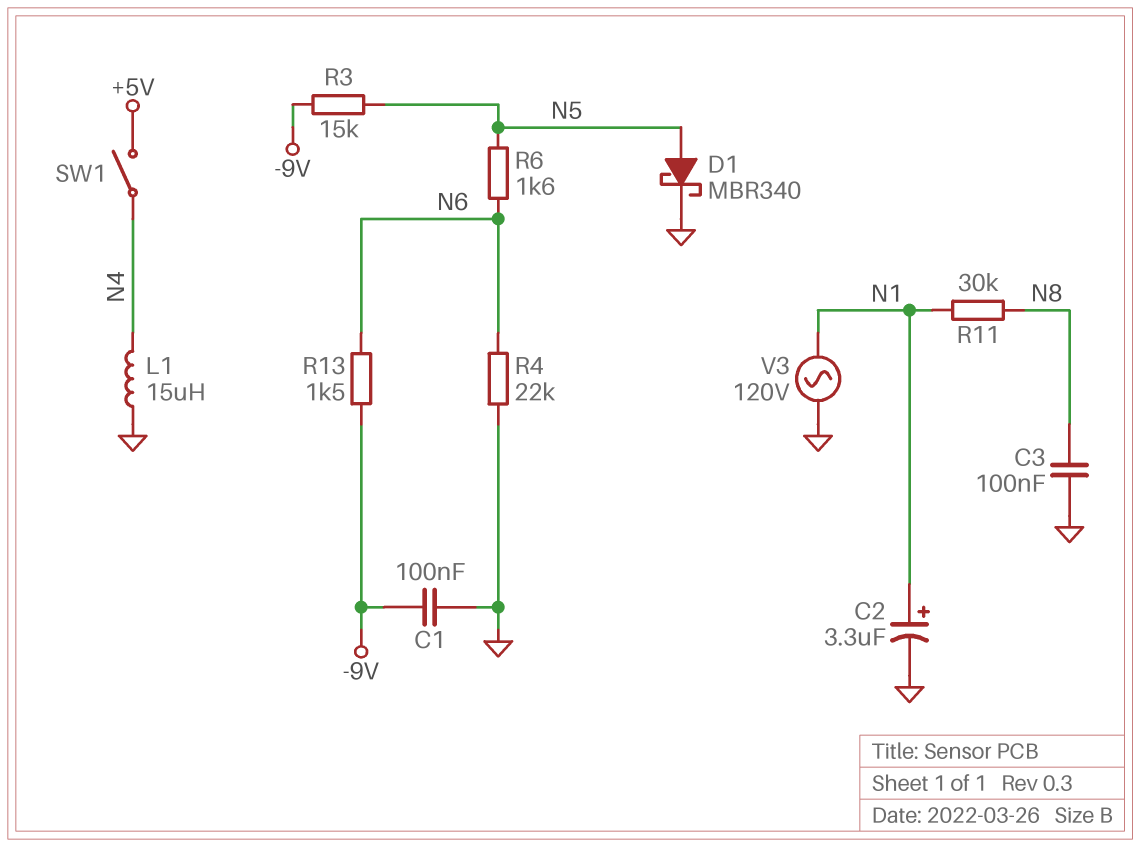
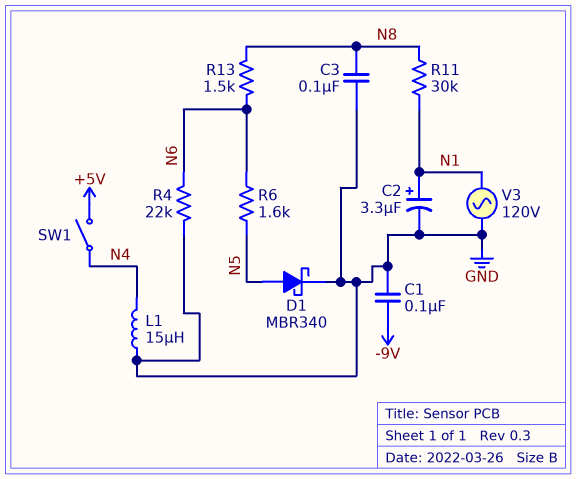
R3: 15k (-9V, N5) -> none
R13: 1.5k (-9V, N6) -> 1.5k (N6, N8)

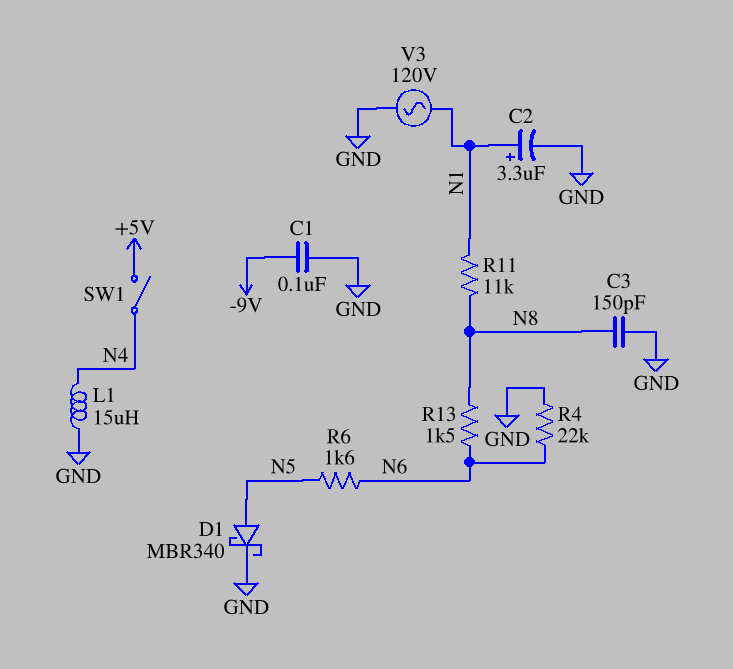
C3: 100nF (GND, N8) -> 150pF (GND, N8)
R11: 30k (N1, N8) -> 11k (N1, N8)

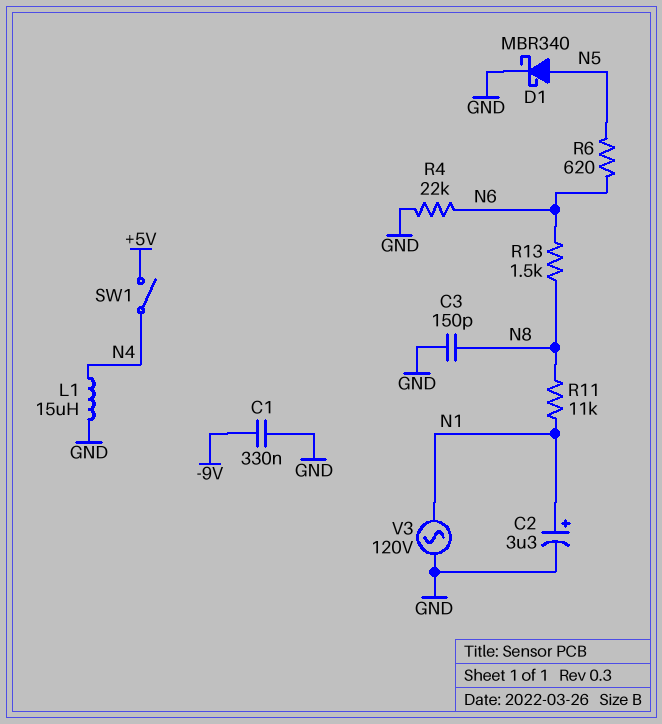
C1: 100nF (-9V, GND) -> 330nF (-9V, GND)
R6: 1.6k (N5, N6) -> 620 (N5, N6)

